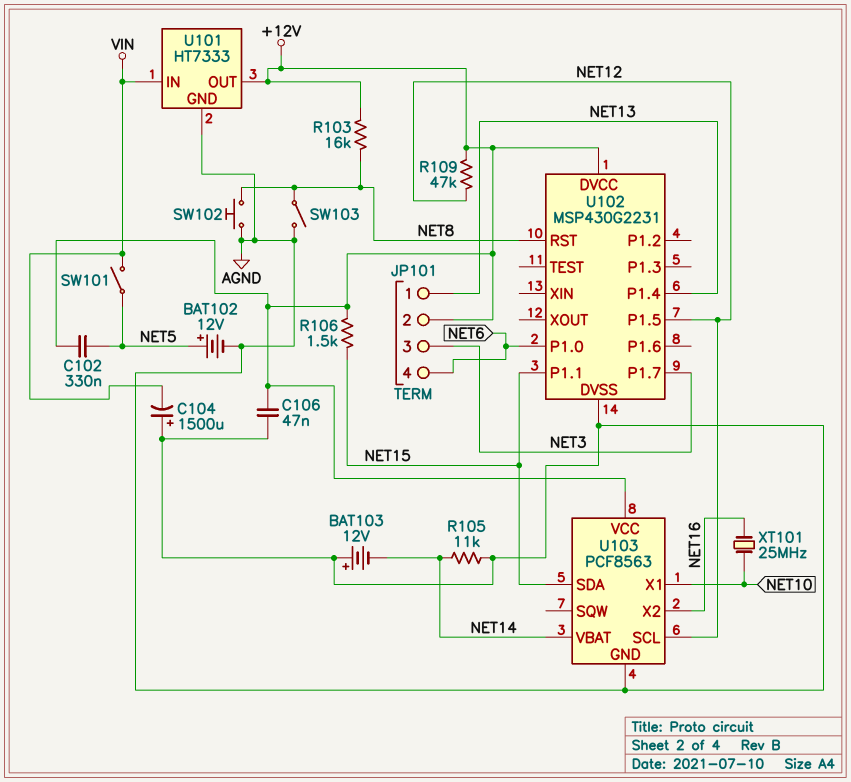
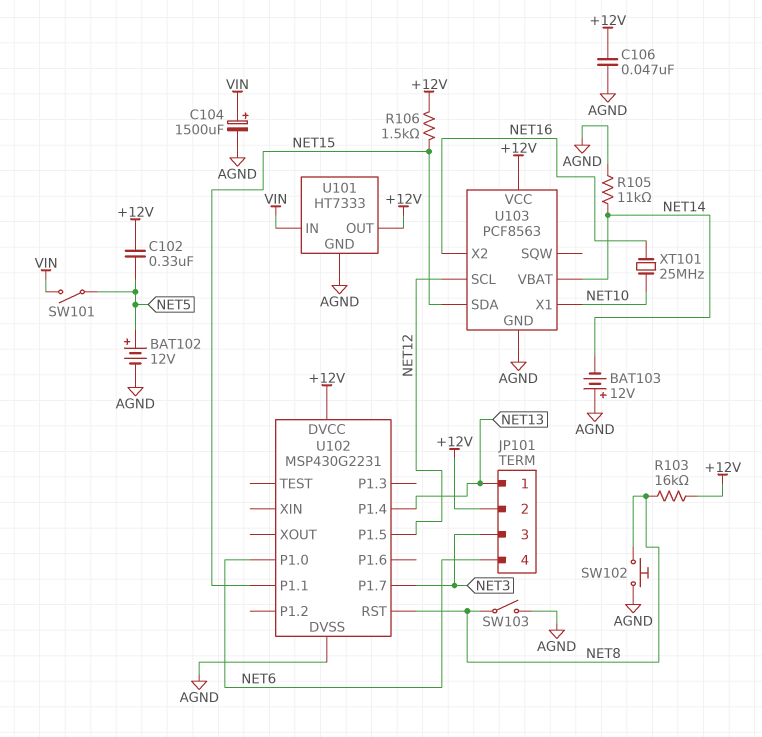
C104: 1500uF (plus AGND, minus VIN) -> 1500uF (plus VIN, minus AGND)
R109: 47k (+12V, NET12) -> none

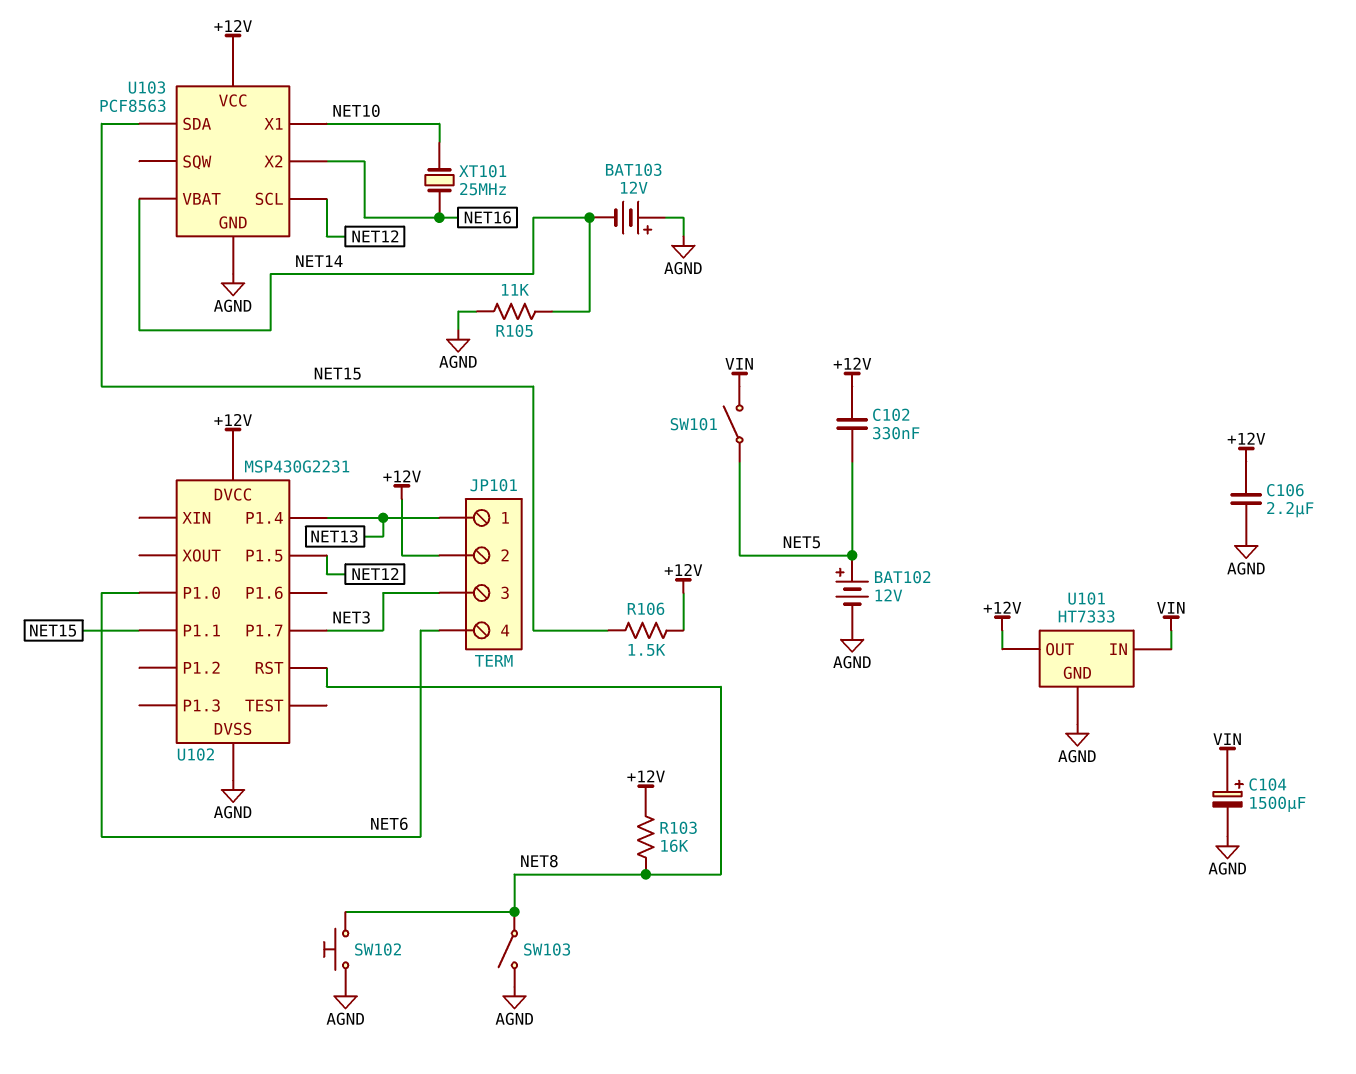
C106: 47nF (+12V, AGND) -> 2.2uF (+12V, AGND)

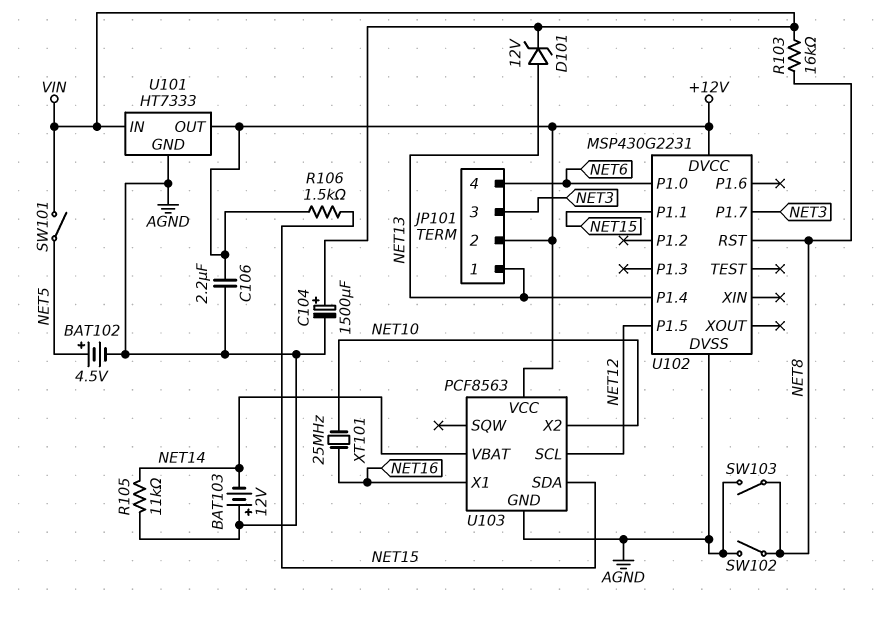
BAT102: 12V (plus NET5, minus AGND) -> 4.5V (plus NET5, minus AGND)
C102: 330nF (+12V, NET5) -> none
D101: none -> zener 12V (A NET13, K VIN)
R103: 16k (+12V, NET8) -> 16k (NET8, VIN)
SW102: button (AGND, NET8) -> switch (AGND, NET8)
U103 pin X1: NET10 -> NET16
U103 pin X2: NET16 -> NET10

